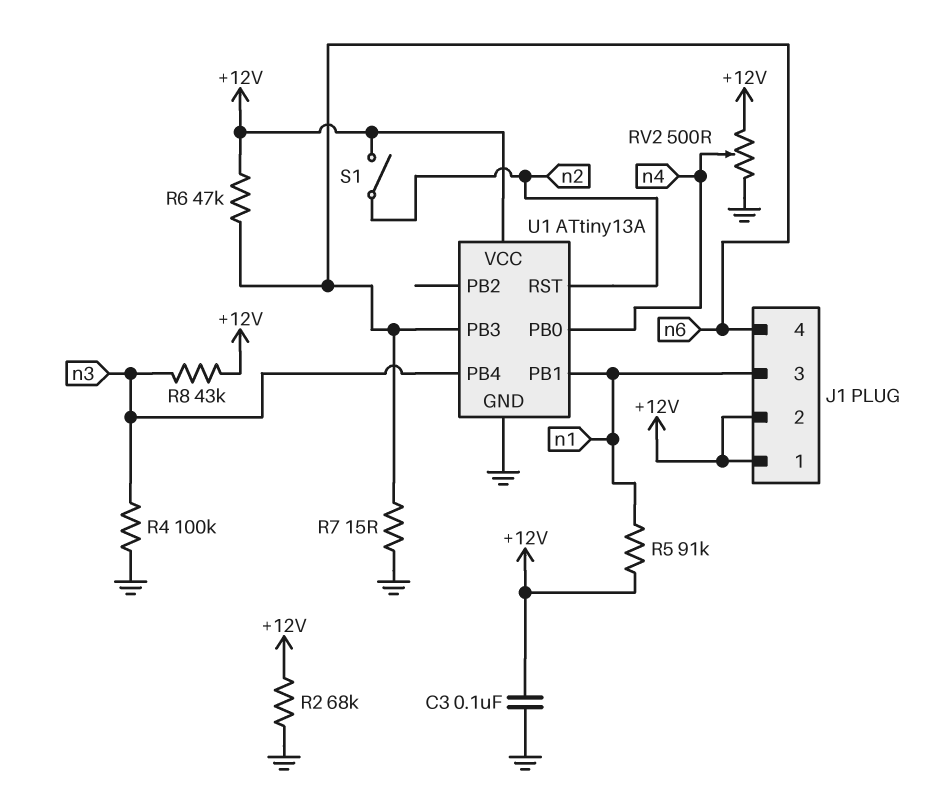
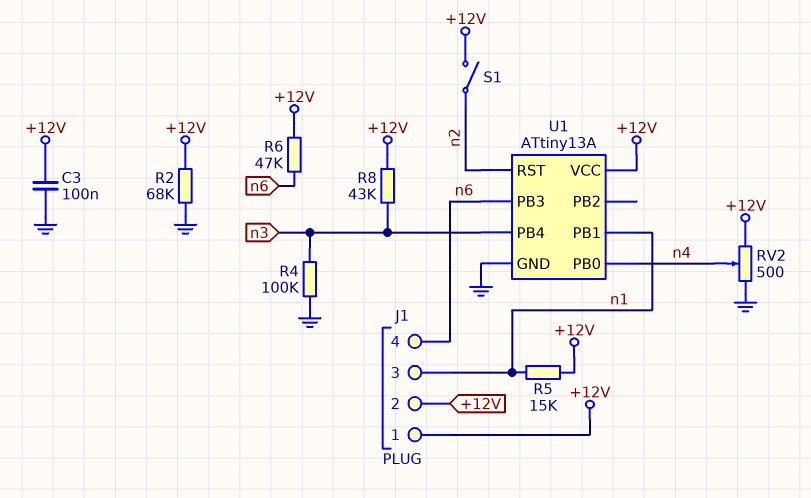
R5: 91k (+12V, n1) -> 15k (+12V, n1)
R7: 15 (GND, n6) -> none

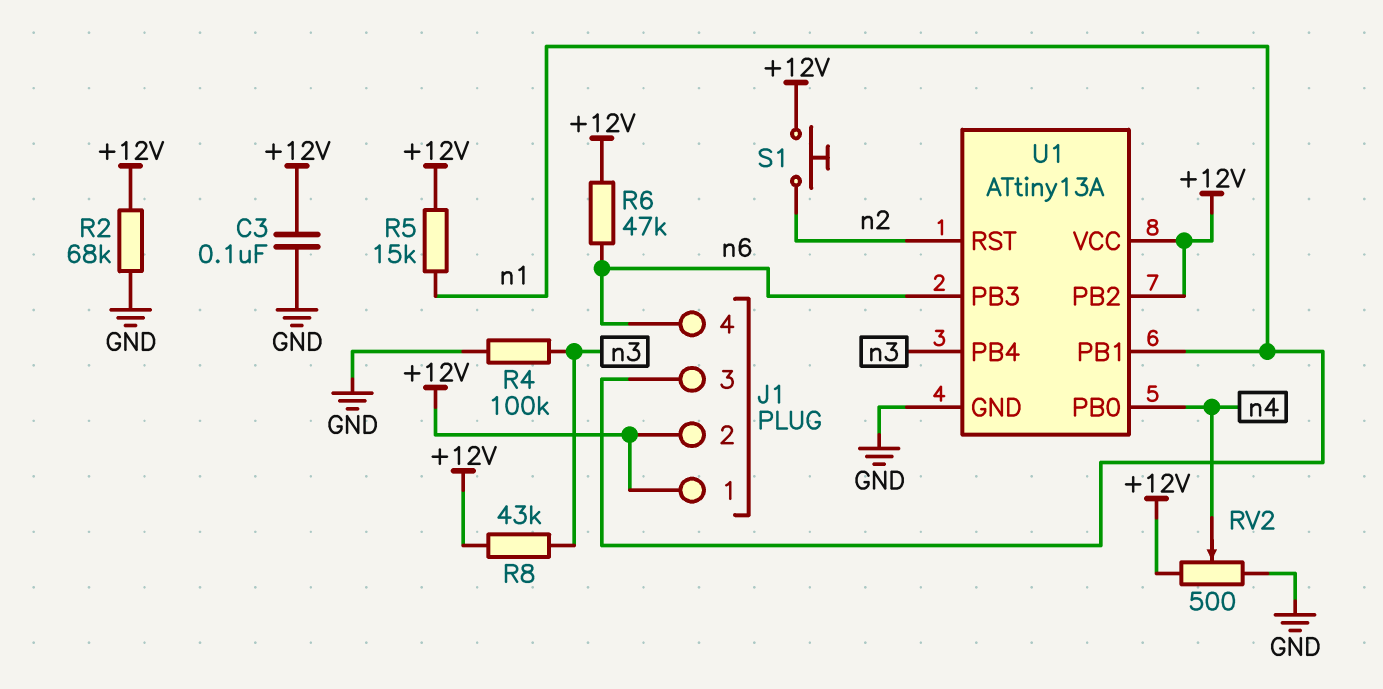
S1: switch (+12V, n2) -> button (+12V, n2)
U1 pin PB2: none -> +12V

